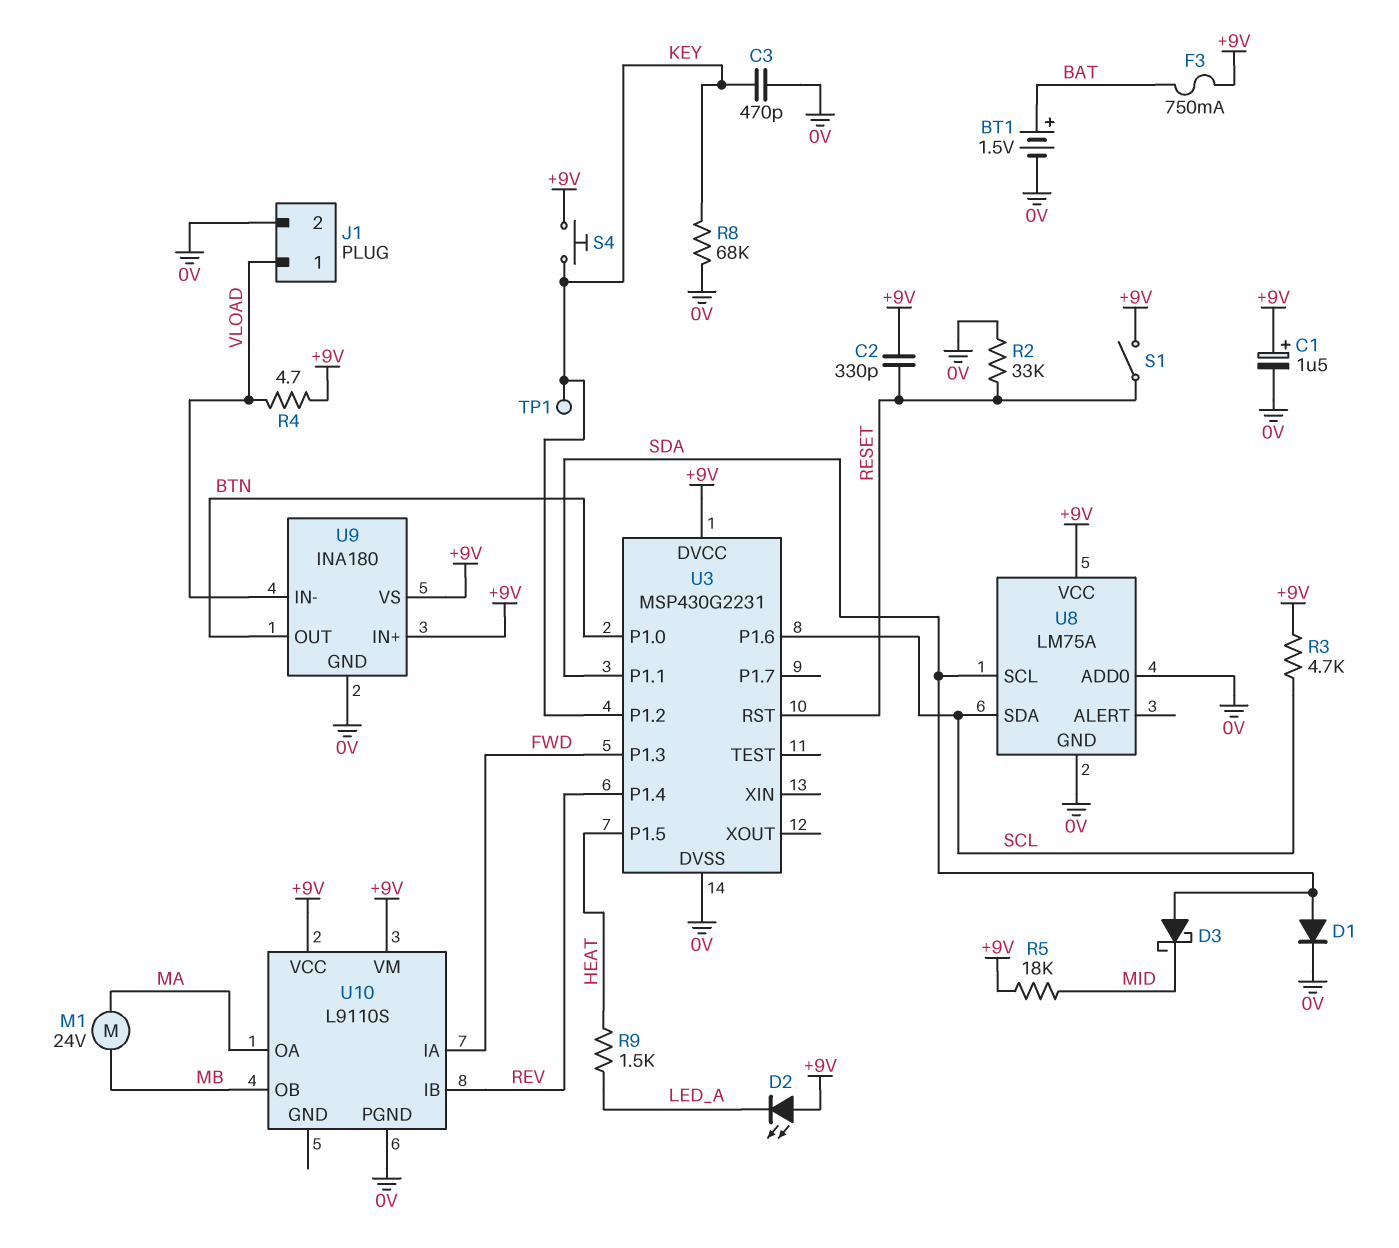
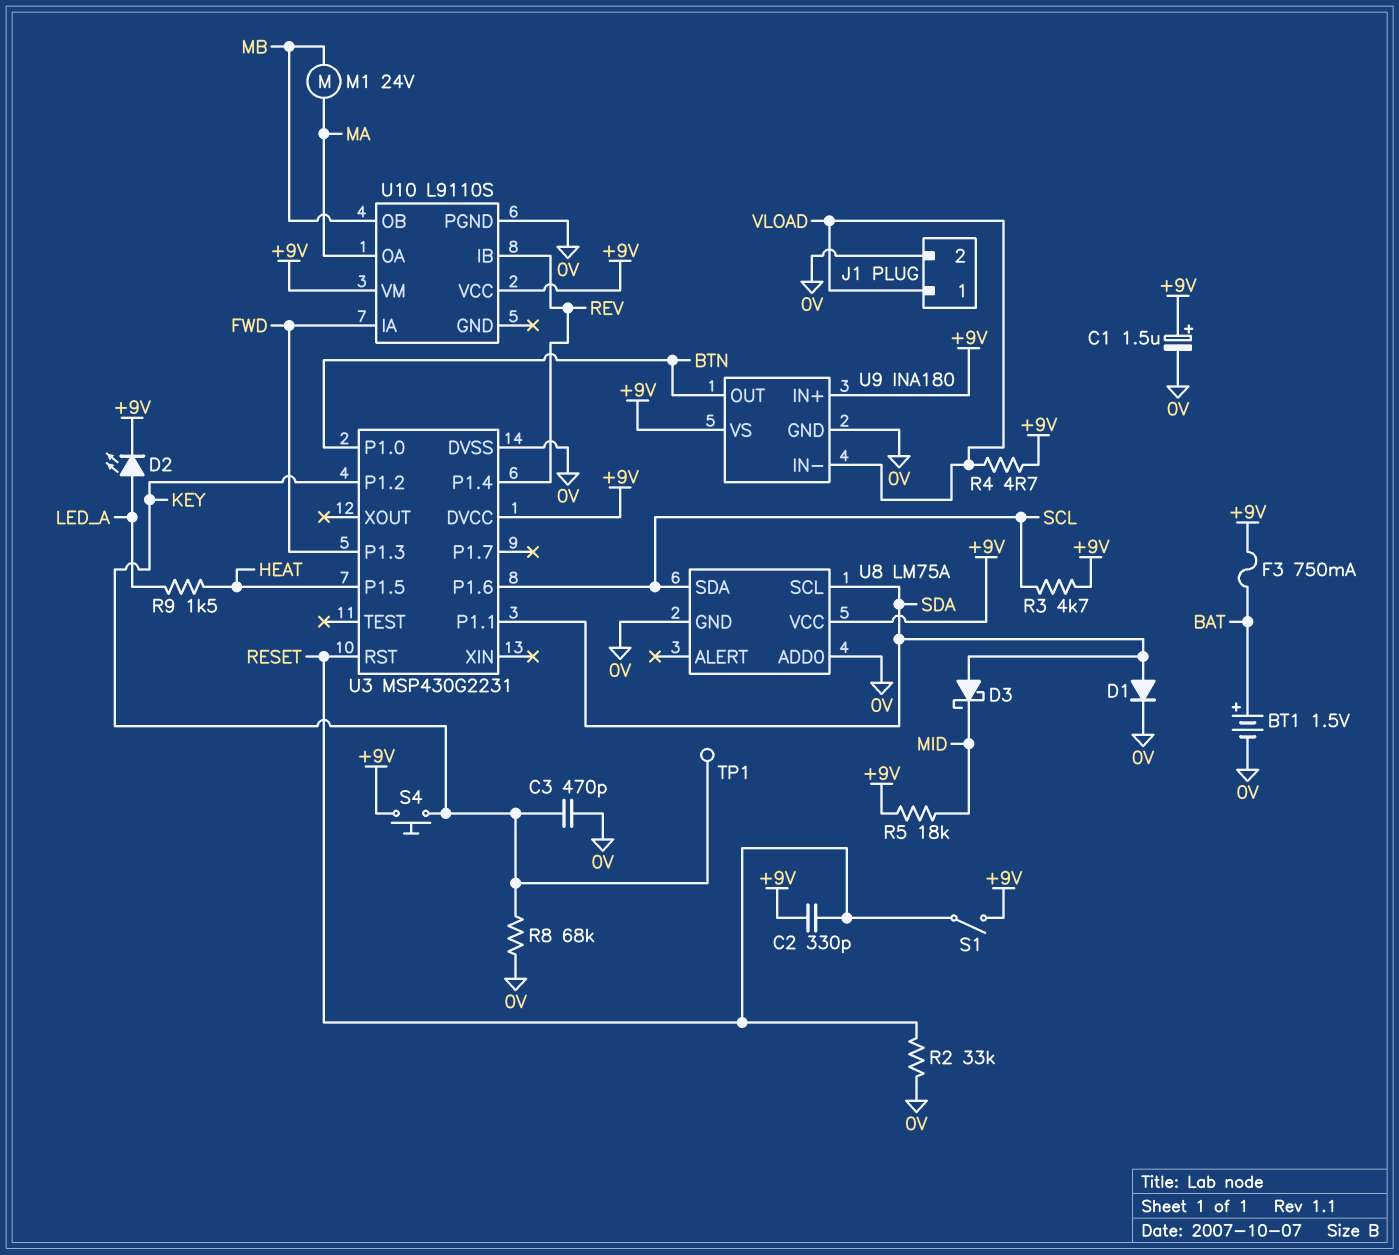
D2: LED (A +9V, K LED_A) -> LED (A LED_A, K +9V)

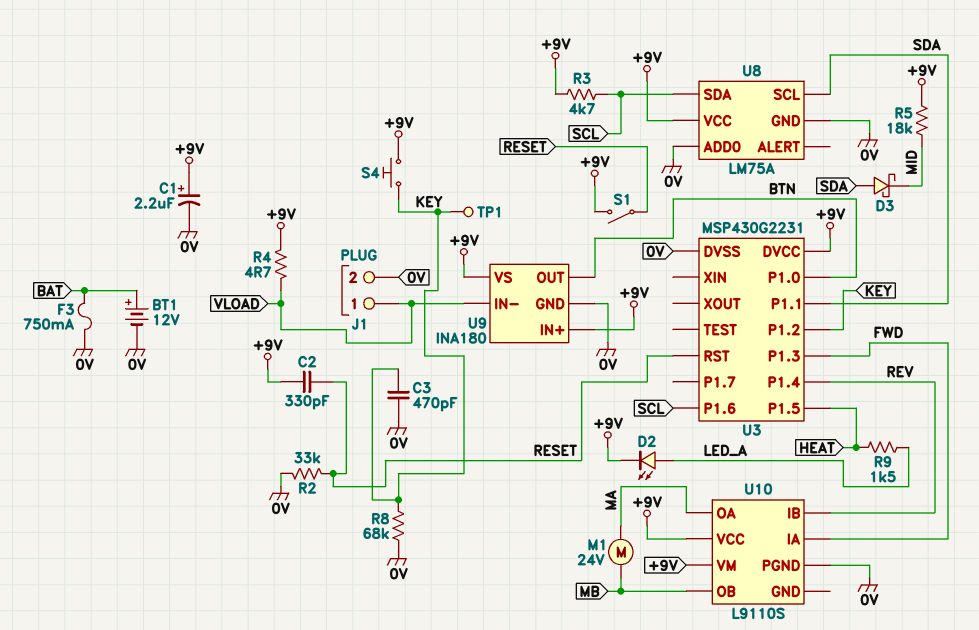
BT1: 1.5V (plus BAT, minus 0V) -> 12V (plus BAT, minus 0V)
C1: 1.5uF (plus +9V, minus 0V) -> 2.2uF (plus +9V, minus 0V)
D1: diode (A SDA, K 0V) -> none
F3: 750mA (+9V, BAT) -> 750mA (0V, BAT)

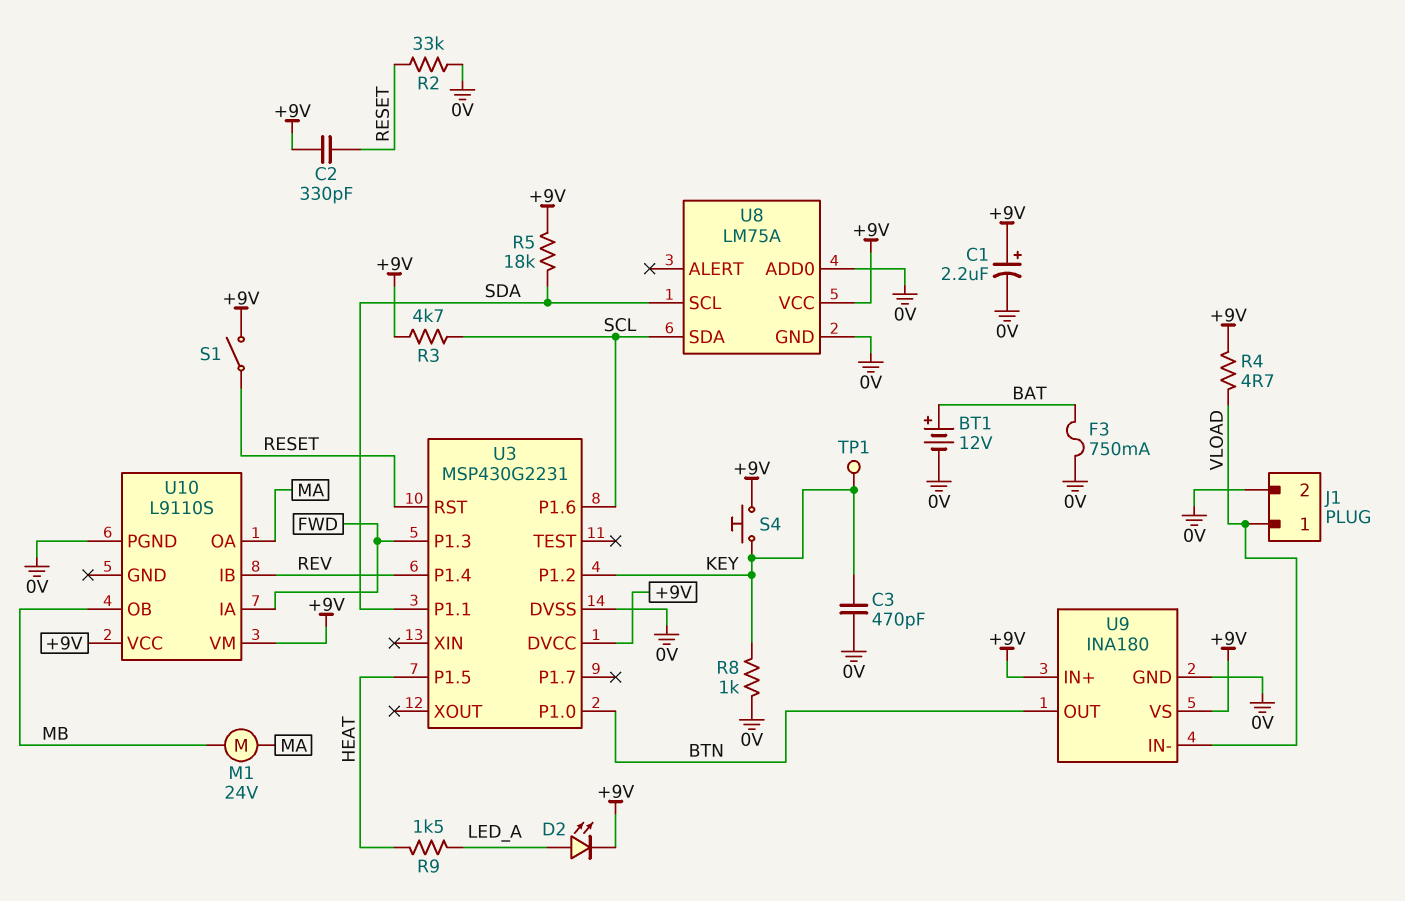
D3: schottky (A SDA, K MID) -> none
R5: 18k (+9V, MID) -> 18k (+9V, SDA)
R8: 68k (0V, KEY) -> 1k (0V, KEY)

